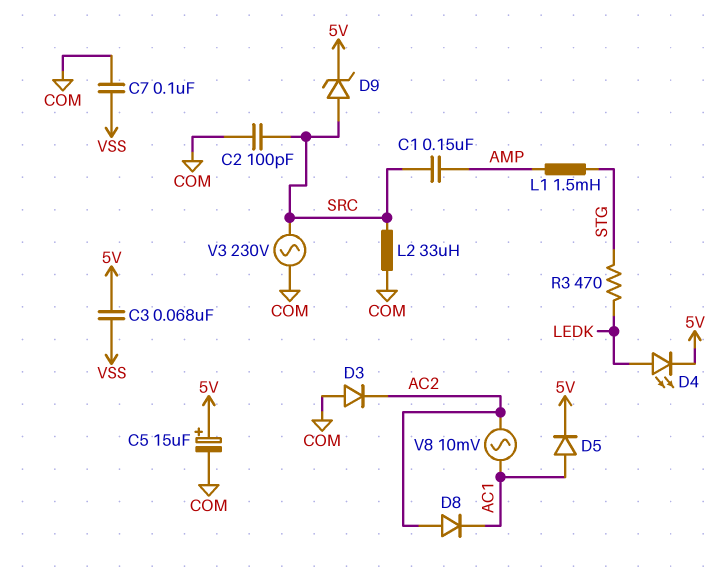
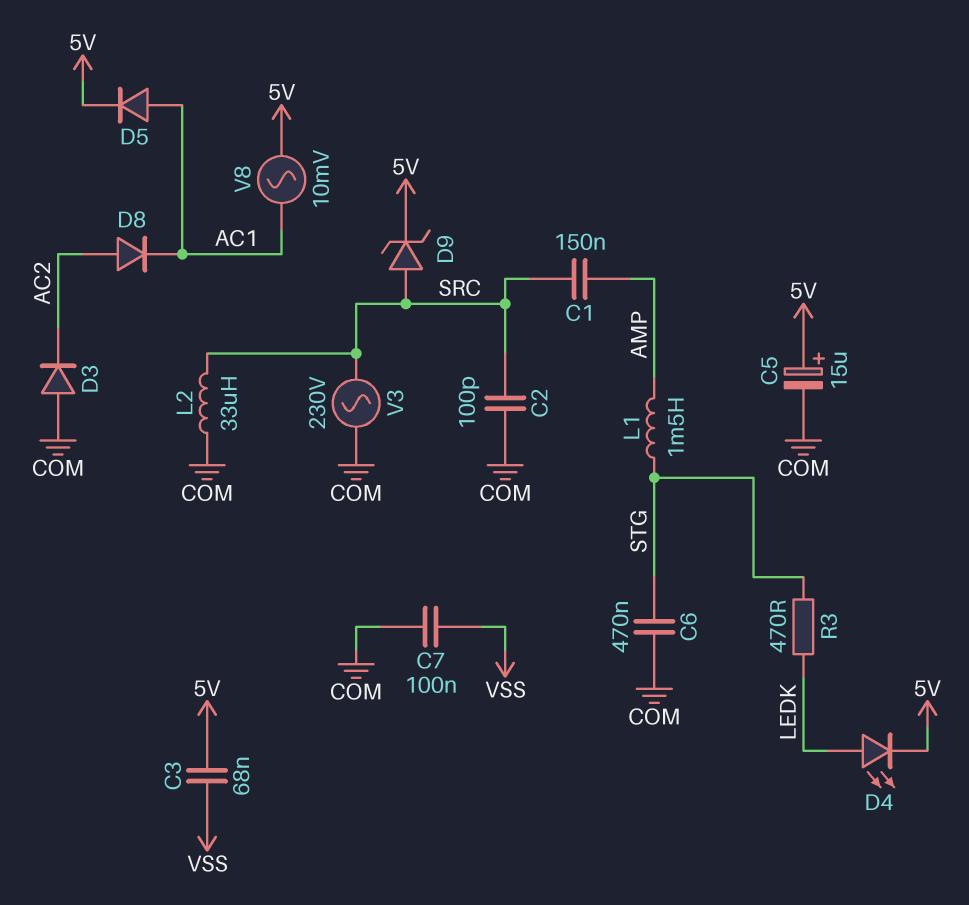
C6: none -> 470nF (COM, STG)
V8: AC 10mV (AC1, AC2) -> AC 10mV (5V, AC1)

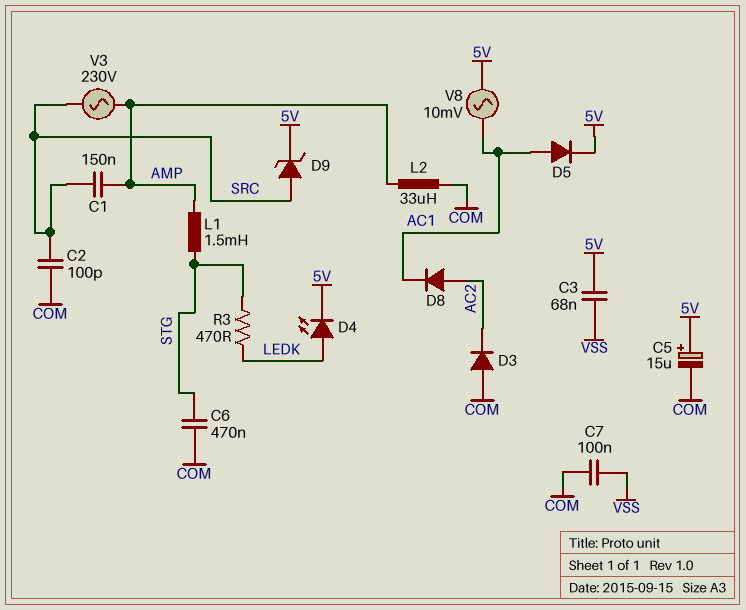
L2: 33uH (COM, SRC) -> 33uH (AMP, COM)
V3: AC 230V (COM, SRC) -> AC 230V (AMP, SRC)

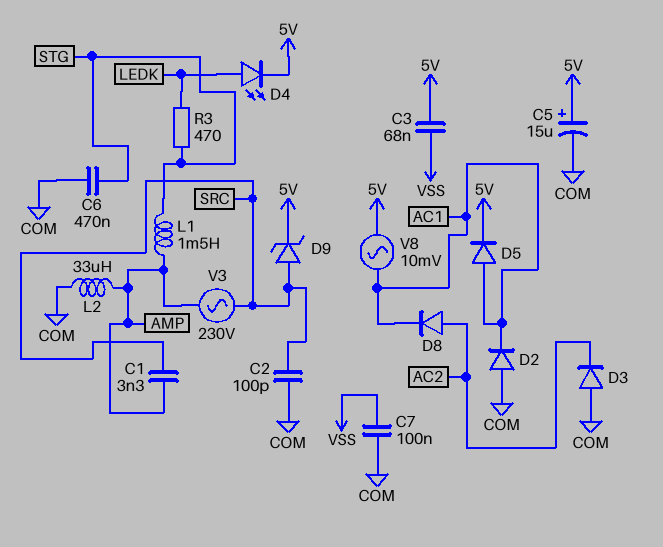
C1: 150nF (AMP, SRC) -> 3.3nF (AMP, SRC)
D2: none -> diode (A COM, K AC1)

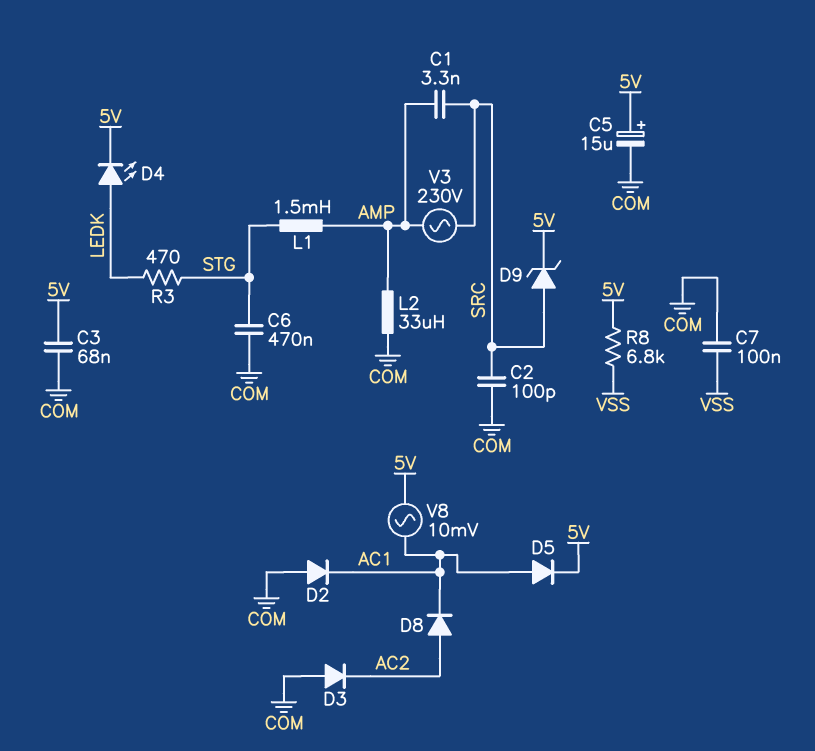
C3: 68nF (5V, VSS) -> 68nF (5V, COM)
R8: none -> 6.8k (5V, VSS)

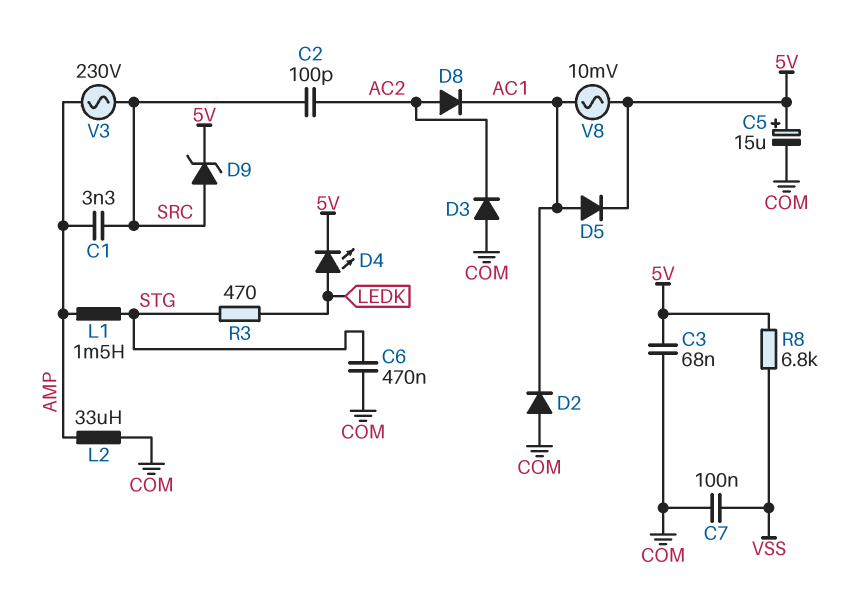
C2: 100pF (COM, SRC) -> 100pF (AC2, SRC)

